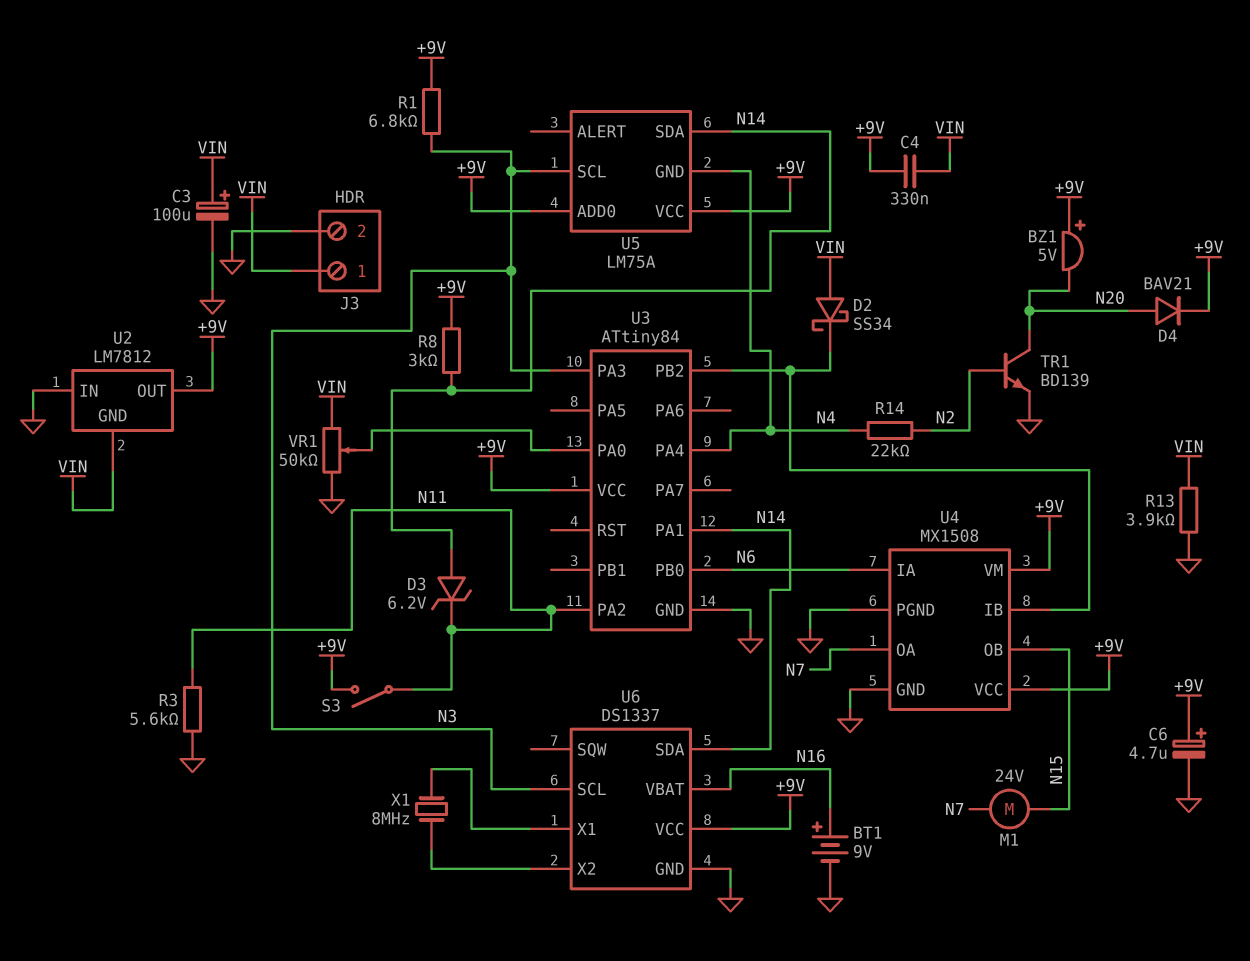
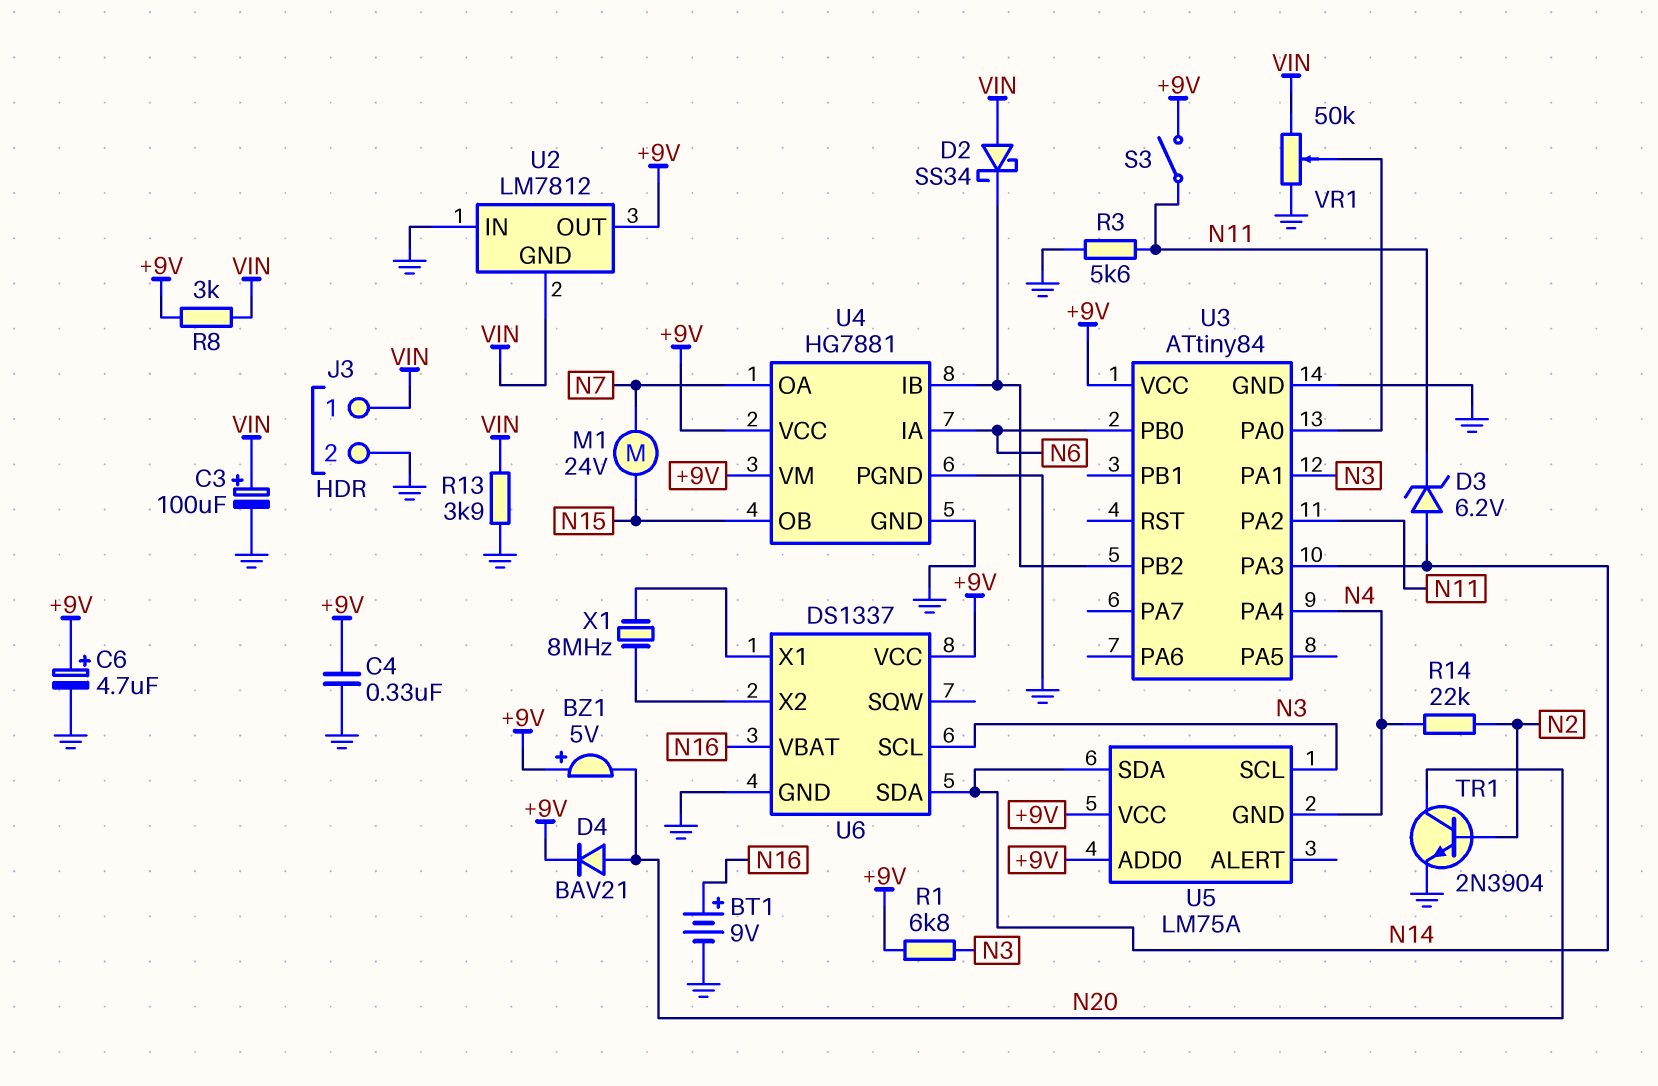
C4: 330nF (+9V, VIN) -> 330nF (+9V, GND)
R8: 3k (+9V, N14) -> 3k (+9V, VIN)
TR1: NPN BD139 (B N2, C N20, E GND) -> NPN 2N3904 (B N2, C N20, E GND)
U3 pin PA1: N14 -> N3
U3 pin PA3: N3 -> N14
U4: MX1508 -> HG7881

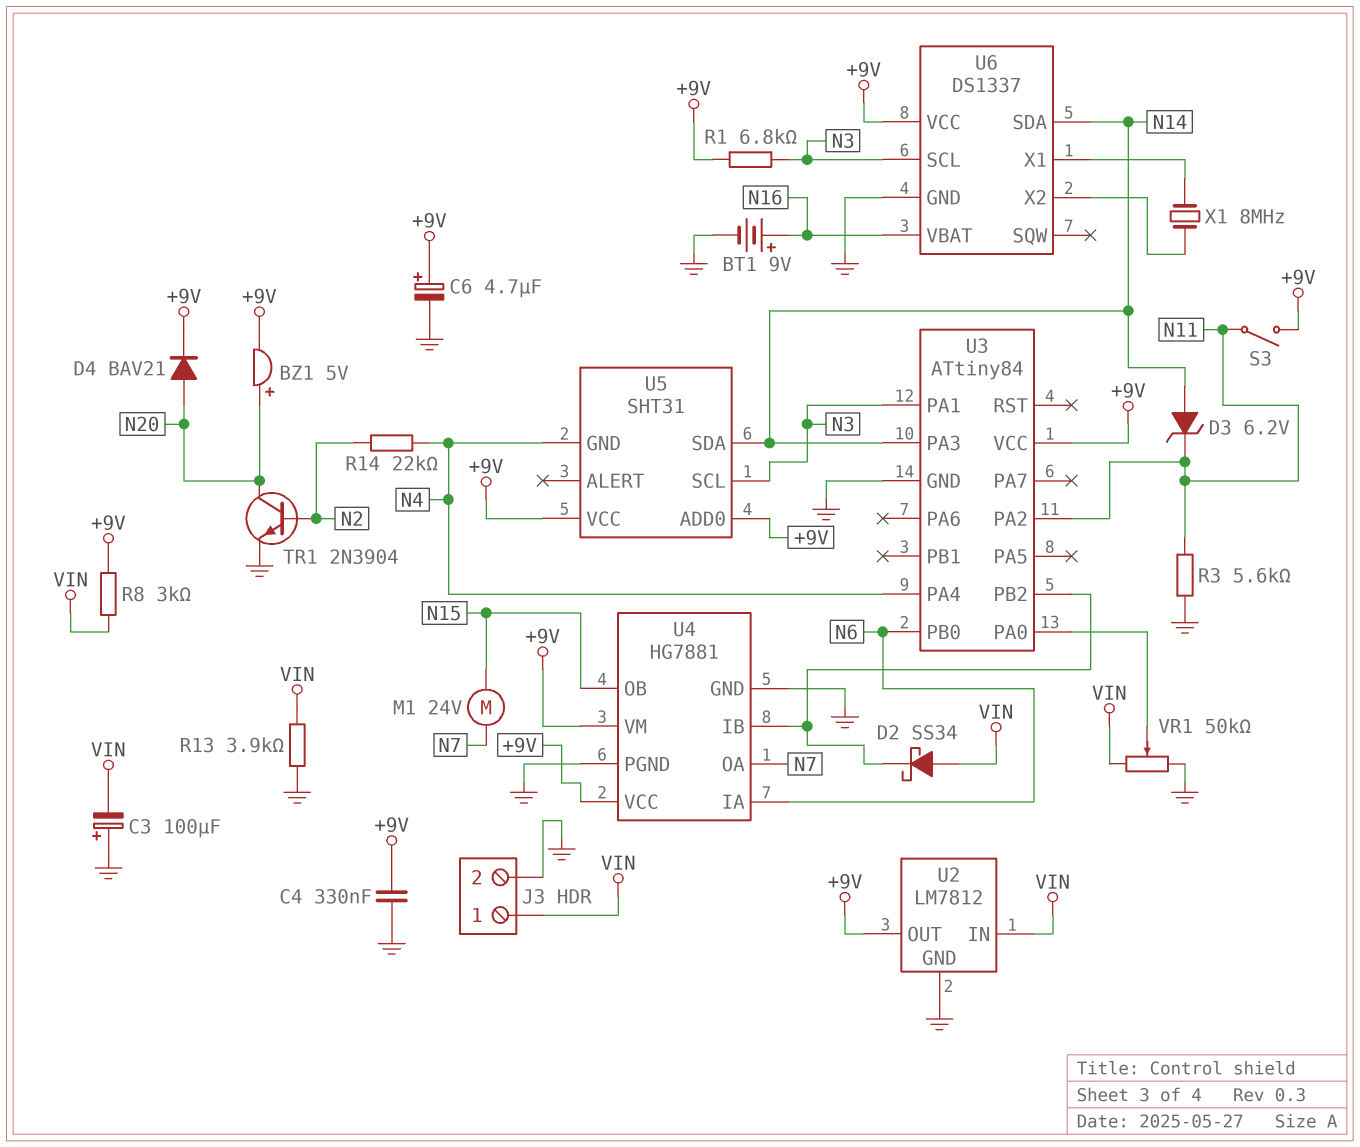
BZ1: buzzer 5V (plus +9V, minus N20) -> buzzer 5V (plus N20, minus +9V)
C3: 100uF (plus VIN, minus GND) -> 100uF (plus GND, minus VIN)
U2 pin GND: VIN -> GND
U2 pin IN: GND -> VIN
U5: LM75A -> SHT31

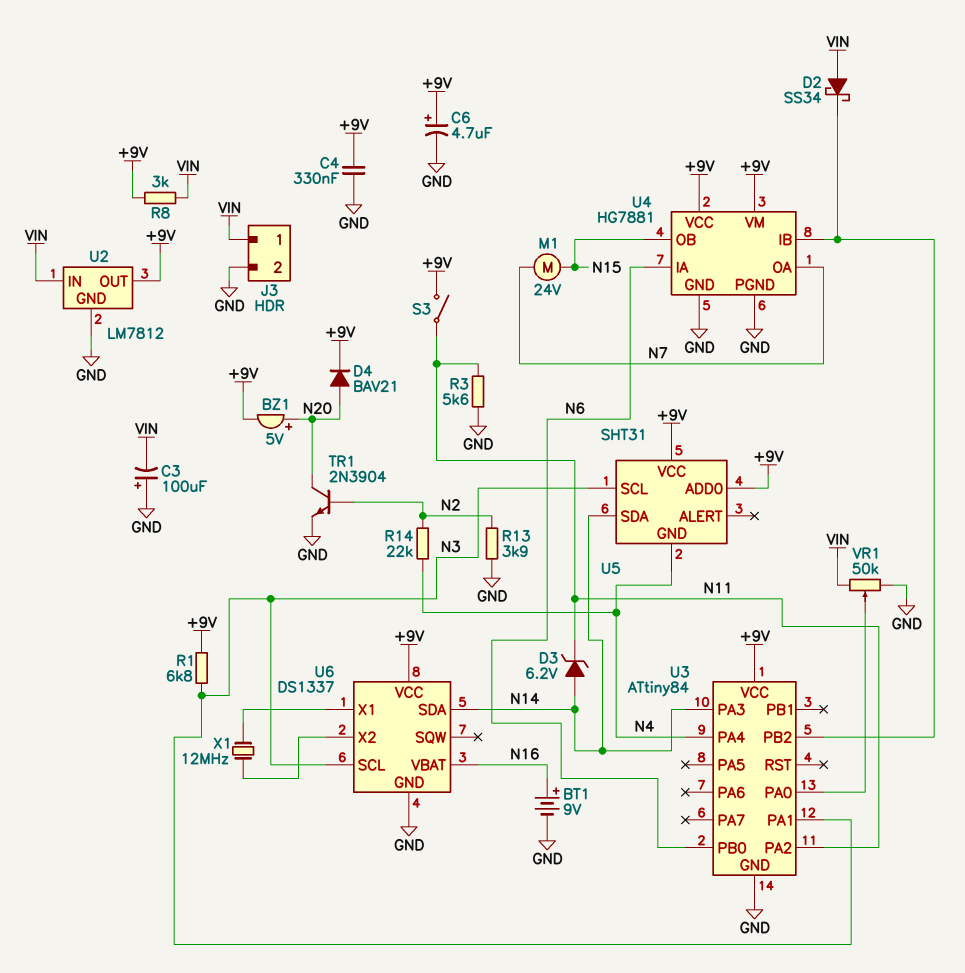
R13: 3.9k (GND, VIN) -> 3.9k (GND, N2)
X1: 8MHz (U6/X1, U6/X2) -> 12MHz (U6/X1, U6/X2)

